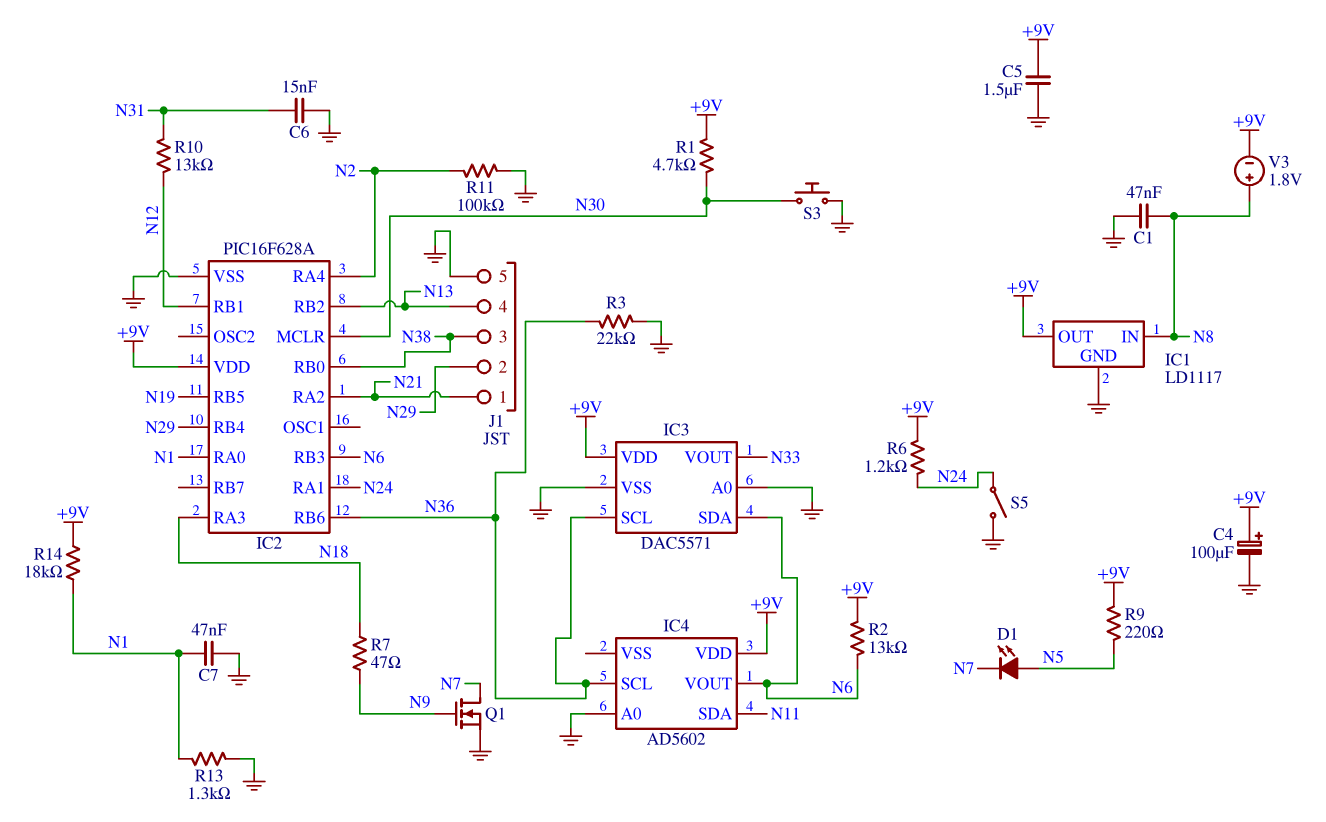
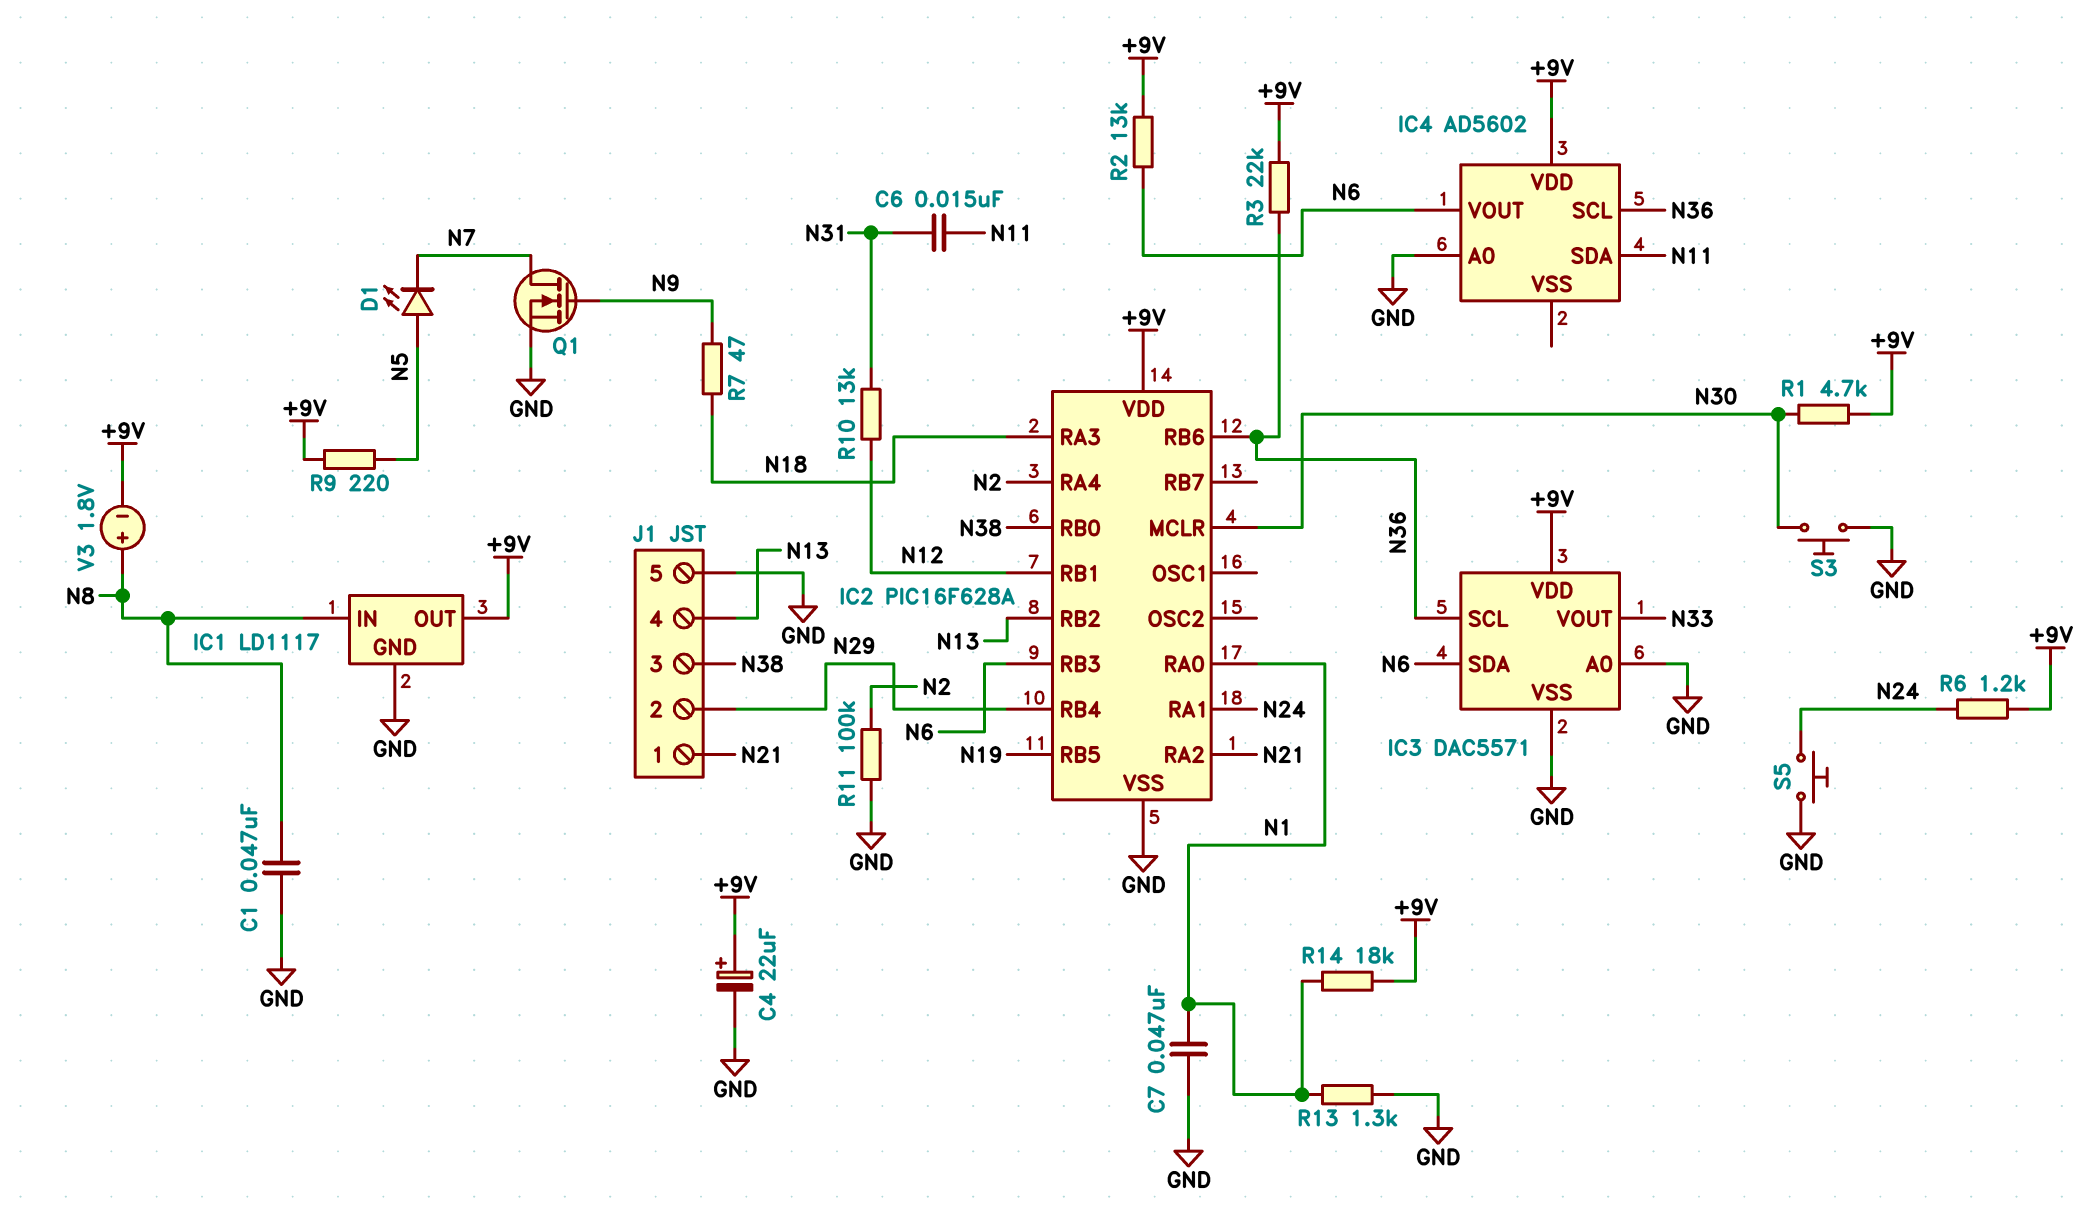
C4: 100uF (plus +9V, minus GND) -> 22uF (plus +9V, minus GND)
C5: 1.5uF (+9V, GND) -> none
C6: 15nF (GND, N31) -> 15nF (N11, N31)
R3: 22k (GND, N36) -> 22k (+9V, N36)
S5: switch (GND, N24) -> button (GND, N24)

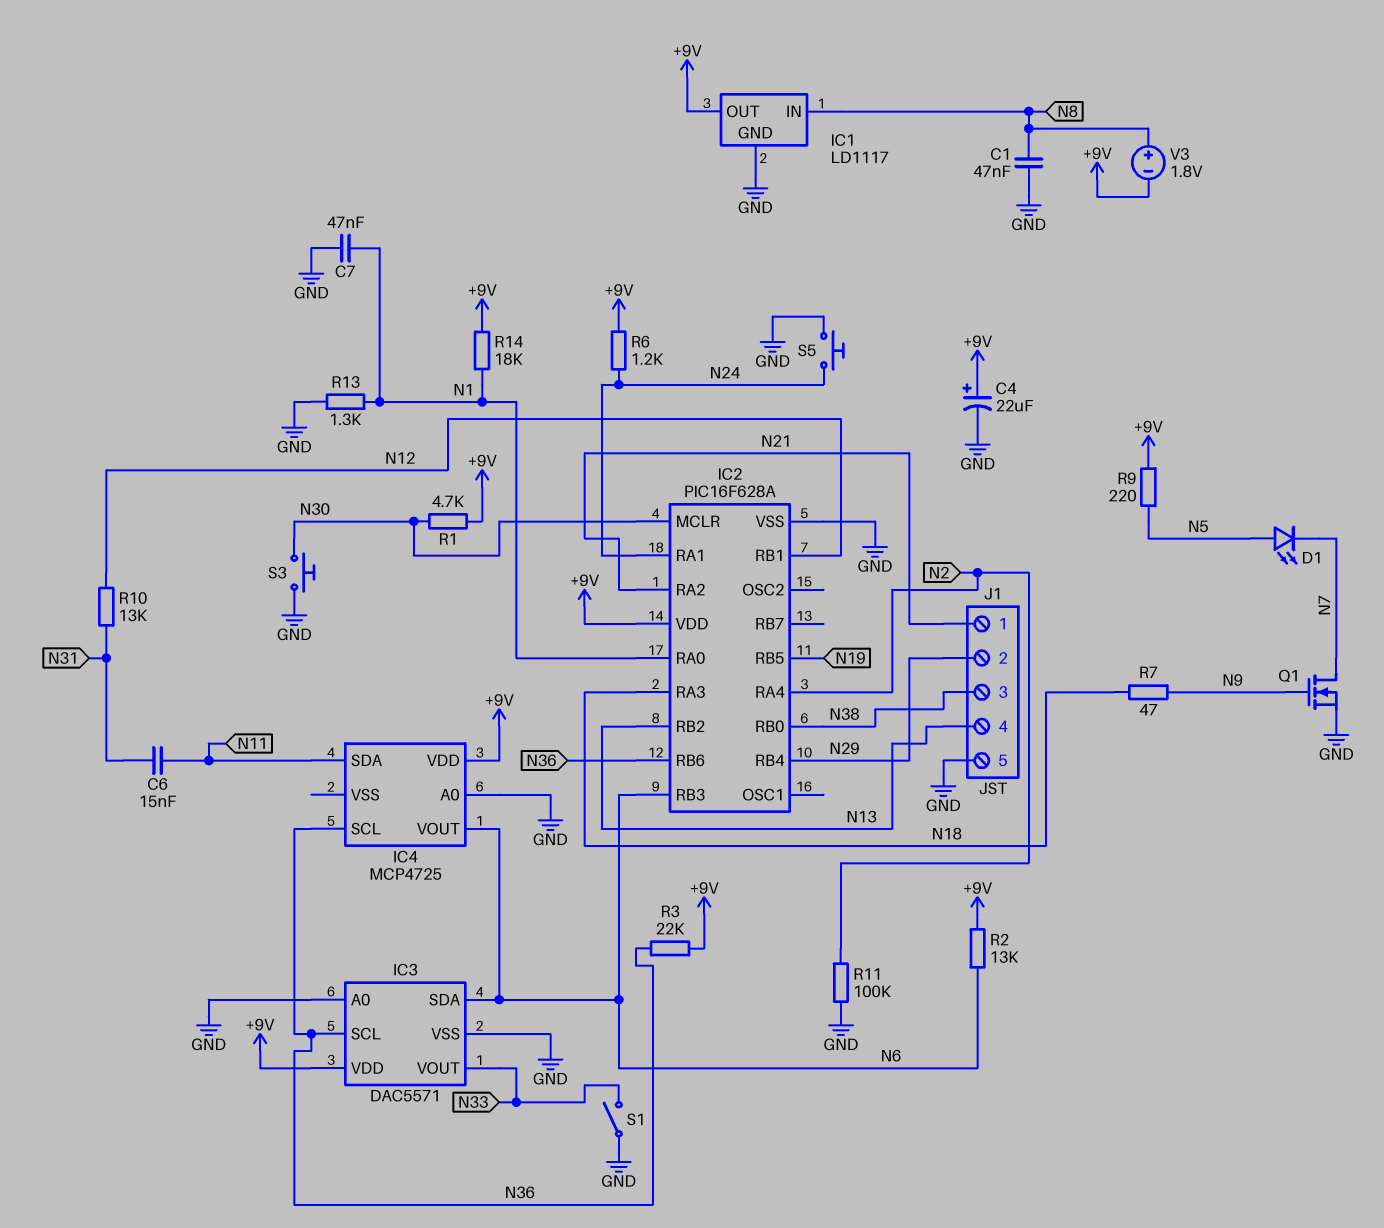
IC4: AD5602 -> MCP4725
S1: none -> switch (GND, N33)

